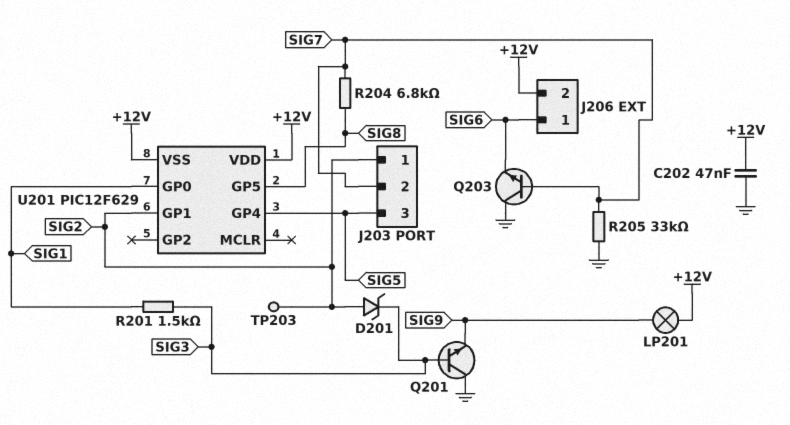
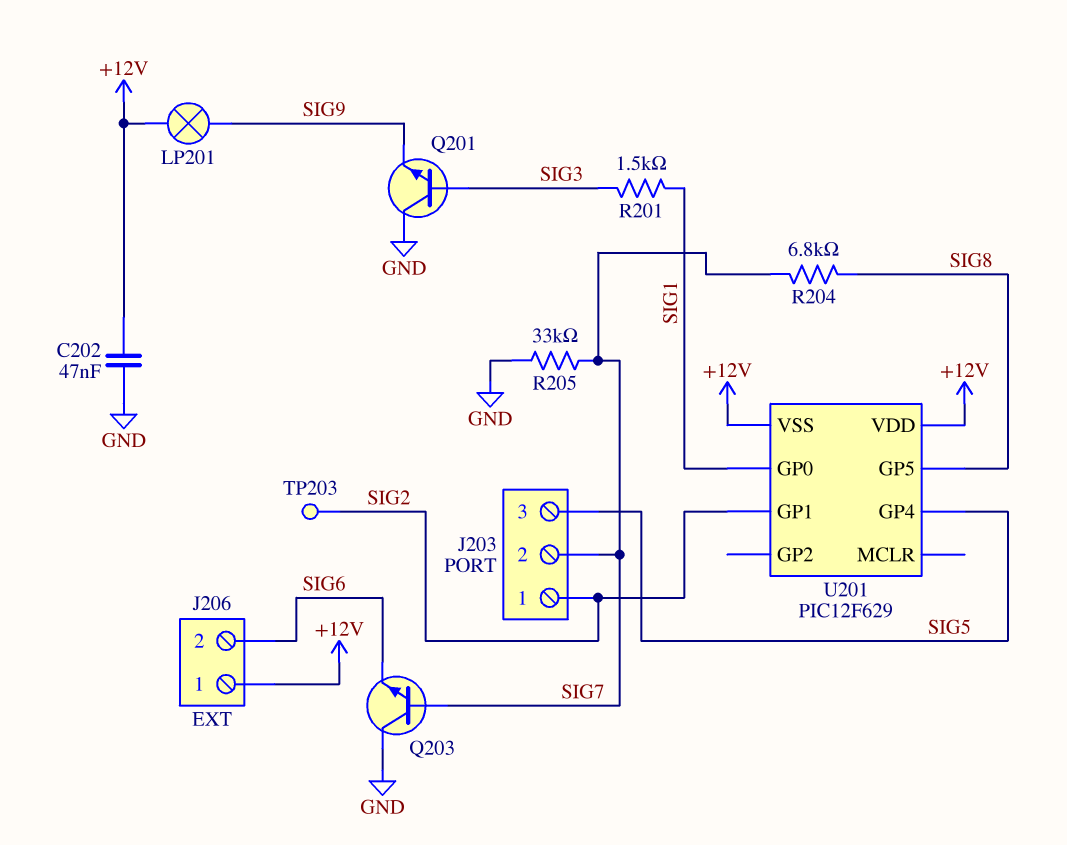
D201: zener (A SIG2, K SIG3) -> none
J206 pin 1: SIG6 -> +12V
J206 pin 2: +12V -> SIG6

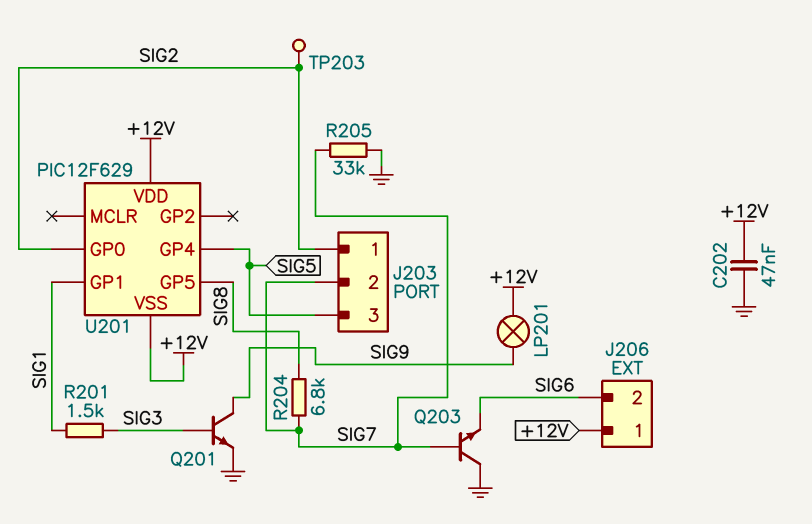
Q201: NPN (B SIG3, C GND, E SIG9) -> NPN (B SIG3, C SIG9, E GND)
U201 pin GP0: SIG1 -> SIG2
U201 pin GP1: SIG2 -> SIG1

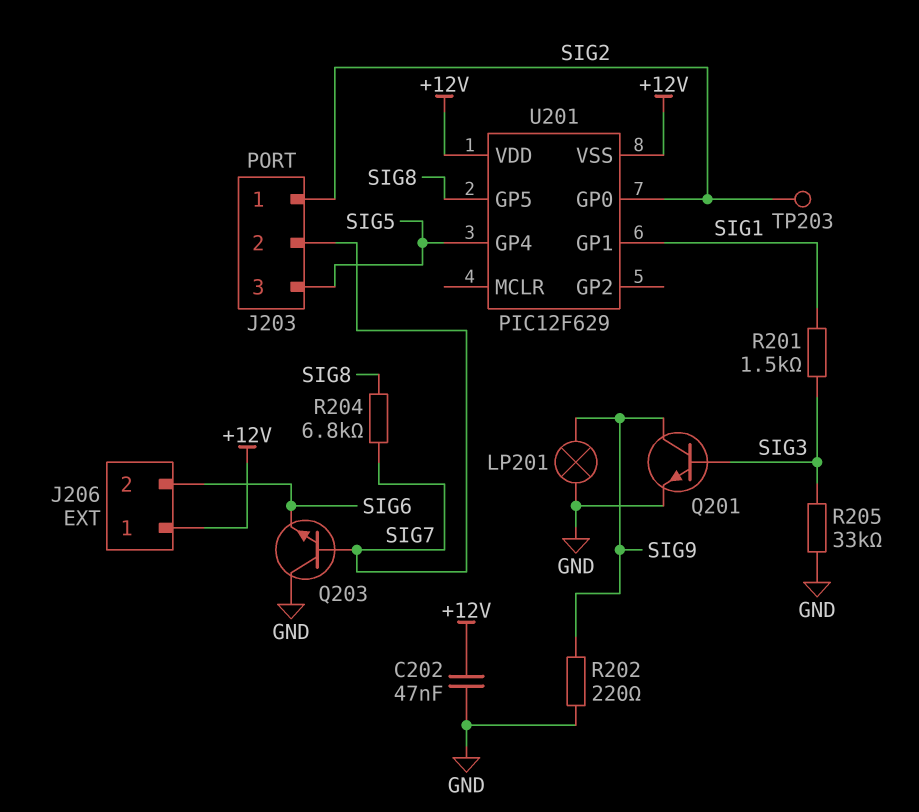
LP201: lamp (+12V, SIG9) -> lamp (GND, SIG9)
R202: none -> 220 (GND, SIG9)
R205: 33k (GND, SIG7) -> 33k (GND, SIG3)

